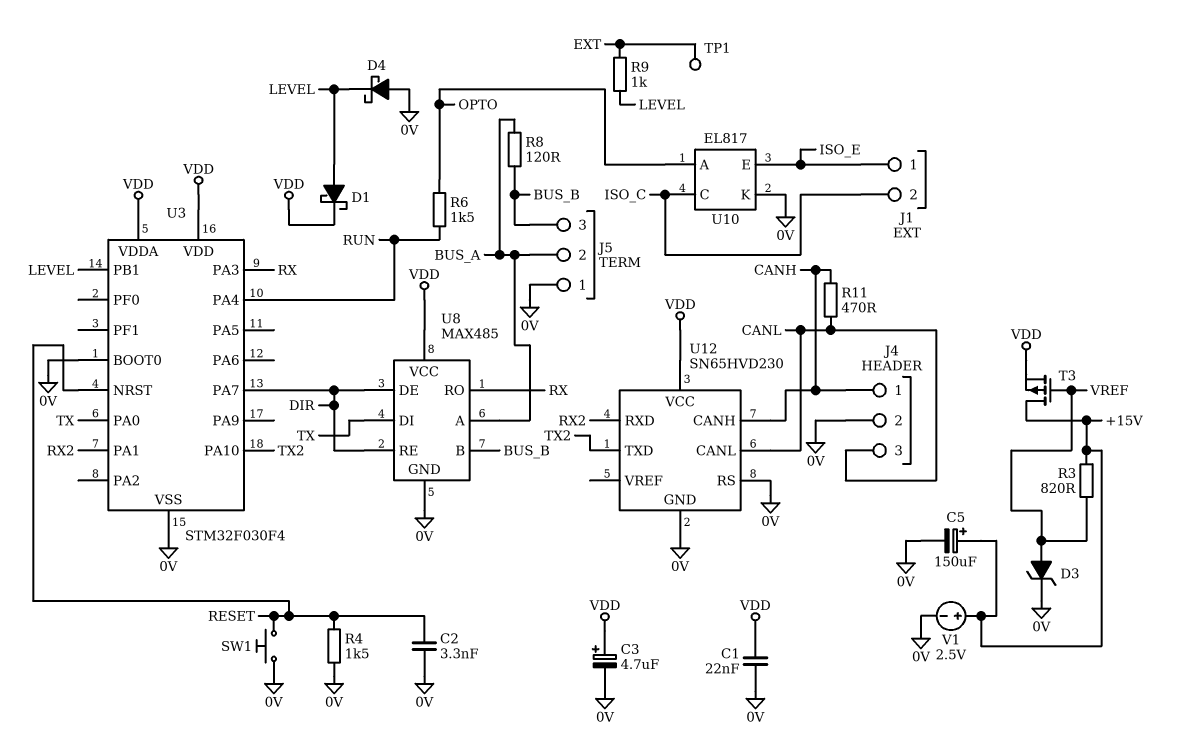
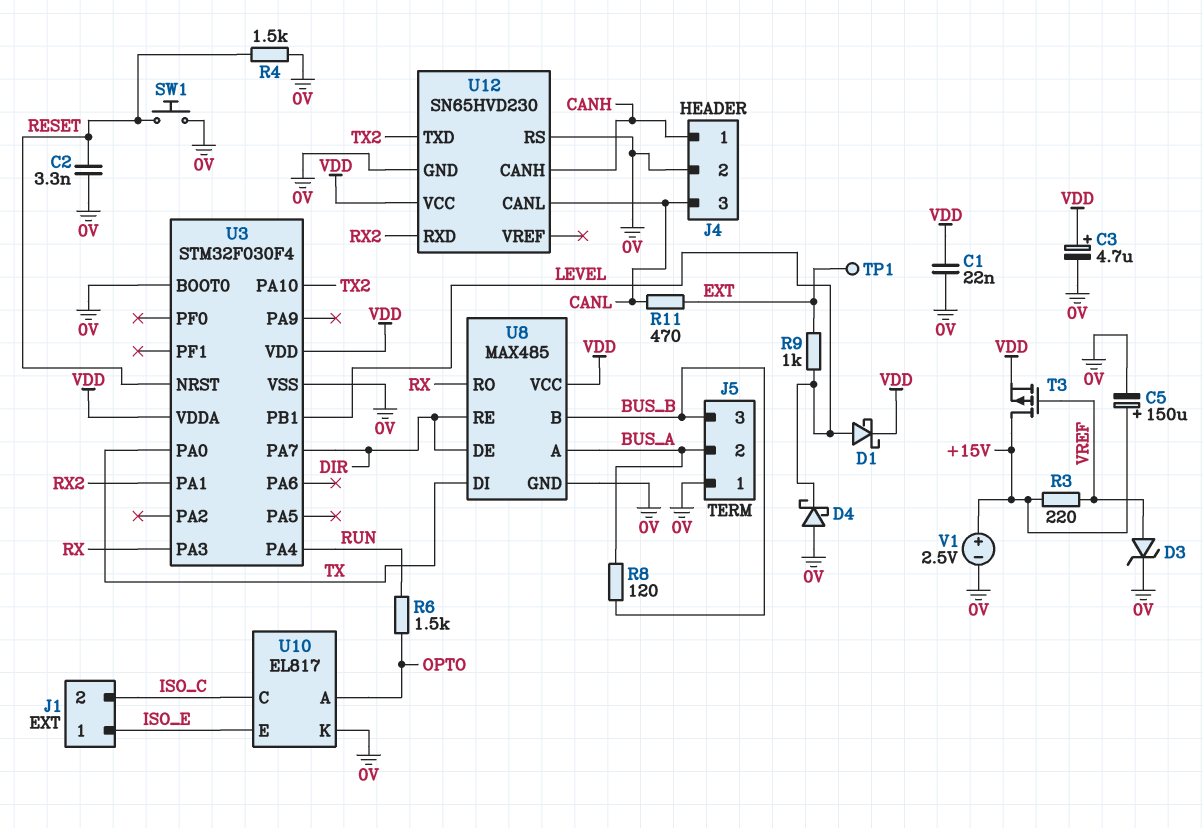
R3: 820 (+15V, VREF) -> 220 (+15V, VREF)
R11: 470 (CANH, CANL) -> 470 (CANL, EXT)

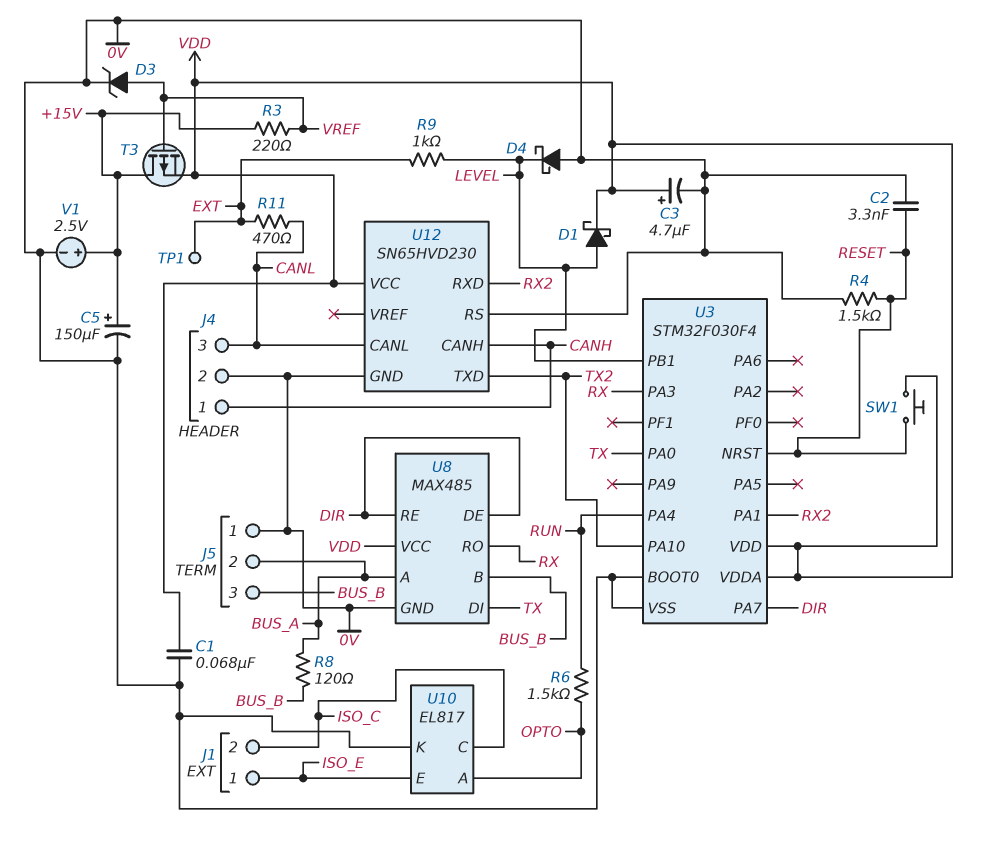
C1: 22nF (0V, VDD) -> 68nF (0V, VDD)
SW1: button (0V, RESET) -> button (RESET, VDD)

